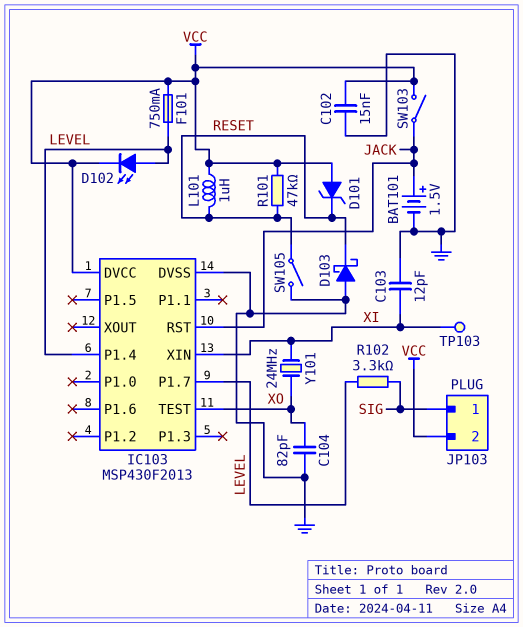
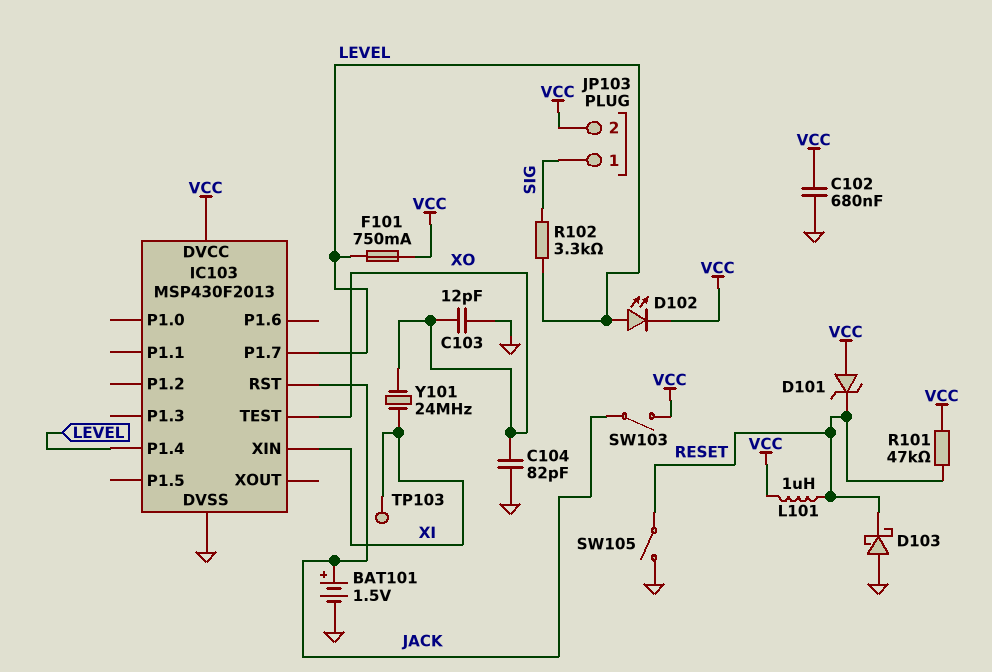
C102: 15nF (GND, VCC) -> 680nF (GND, VCC)
C103: 12pF (GND, XI) -> 12pF (GND, XO)

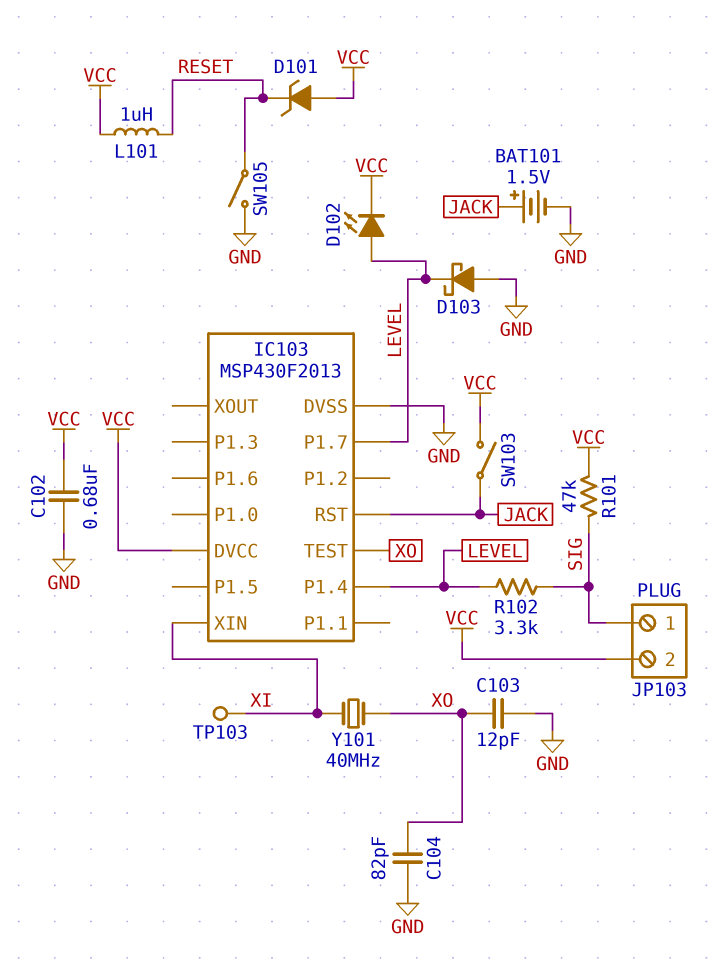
D103: schottky (A GND, K RESET) -> schottky (A GND, K LEVEL)
F101: 750mA (LEVEL, VCC) -> none
R101: 47k (RESET, VCC) -> 47k (SIG, VCC)
Y101: 24MHz (XI, XO) -> 40MHz (XI, XO)

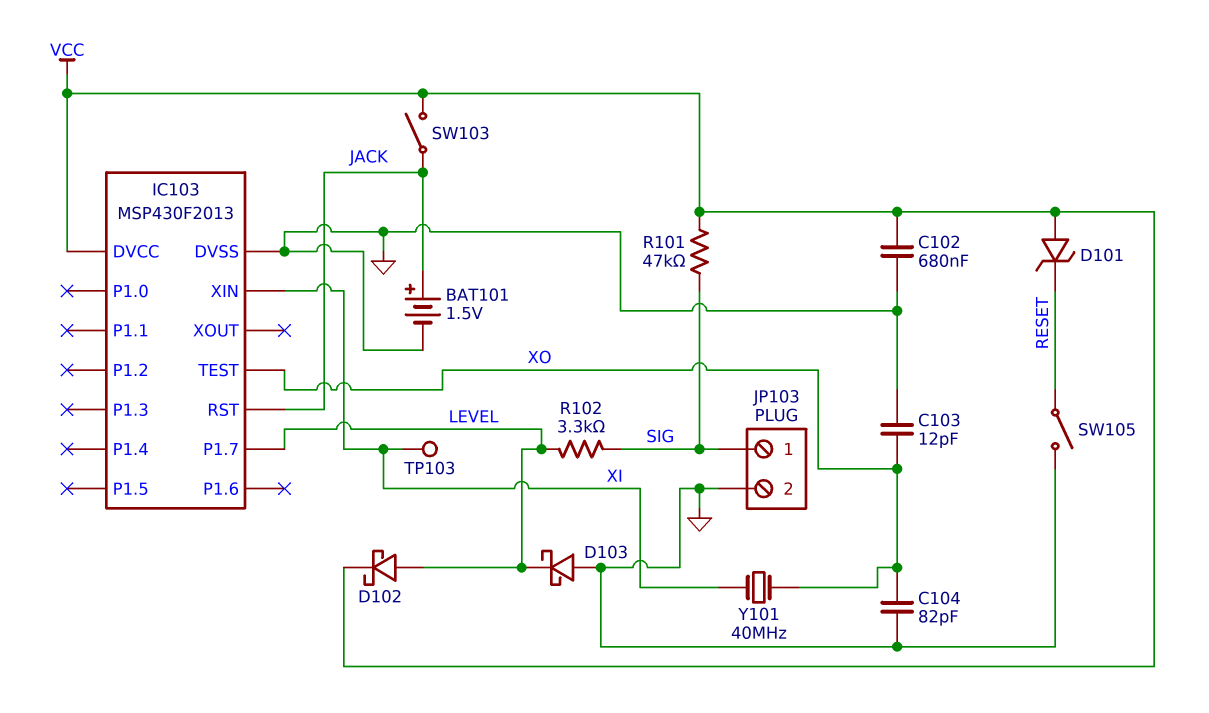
D102: LED (A LEVEL, K VCC) -> schottky (A LEVEL, K VCC)
IC103 pin P1.4: LEVEL -> none
JP103 pin 2: VCC -> GND
L101: 1uH (RESET, VCC) -> none

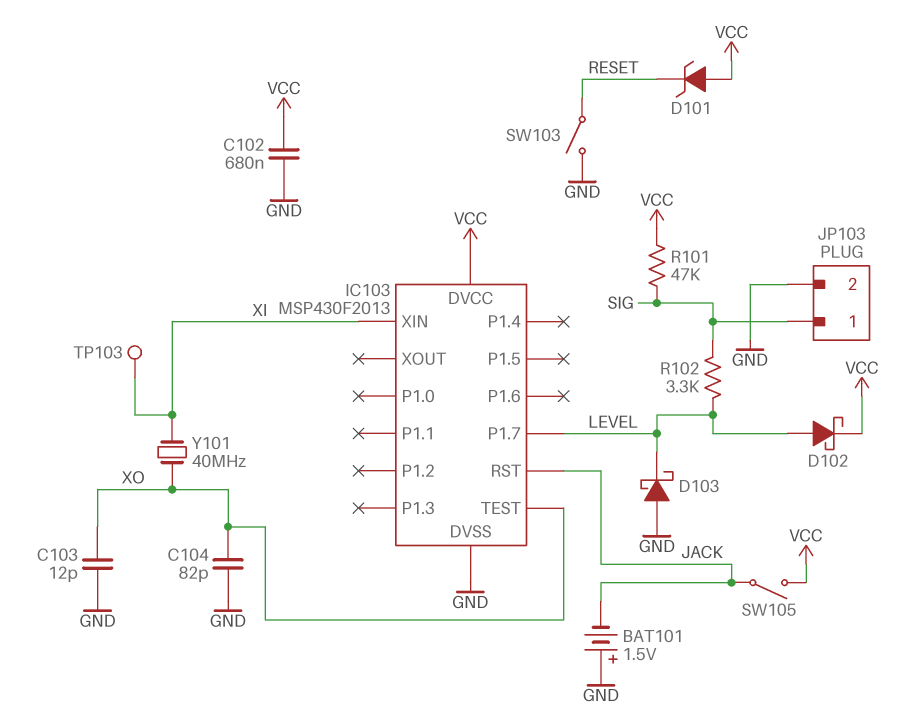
BAT101: 1.5V (plus JACK, minus GND) -> 1.5V (plus GND, minus JACK)
SW103: switch (JACK, VCC) -> switch (GND, RESET)
SW105: switch (GND, RESET) -> switch (JACK, VCC)

